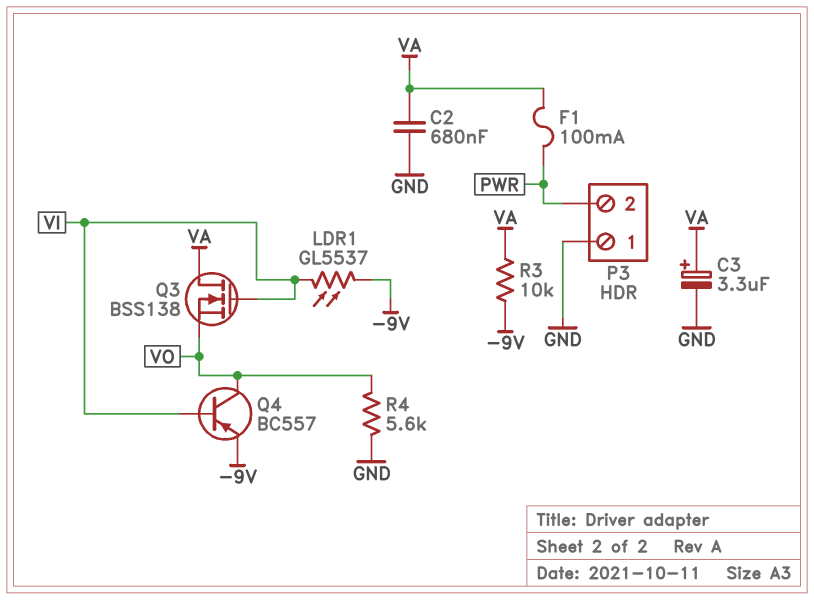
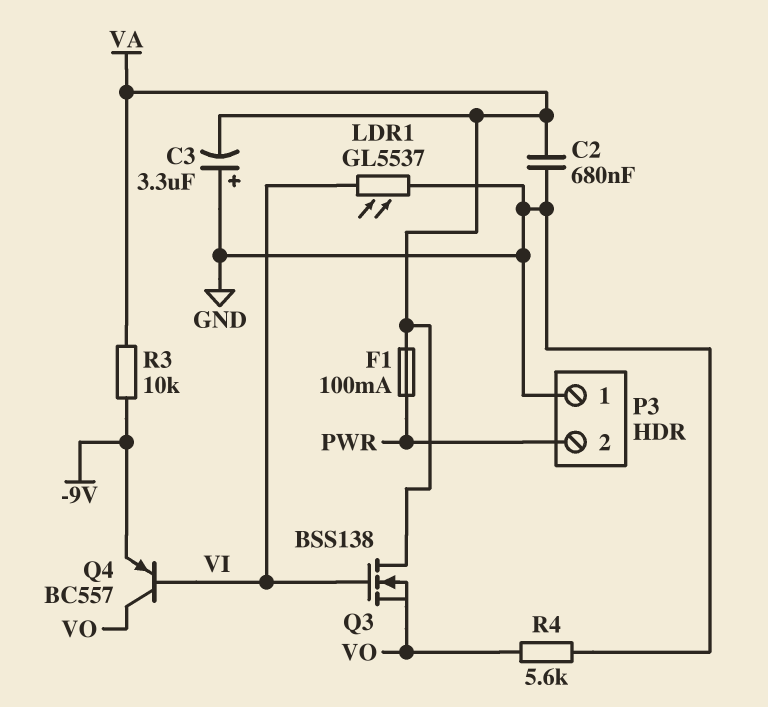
C3: 3.3uF (plus VA, minus GND) -> 3.3uF (plus GND, minus VA)
LDR1: GL5537 (-9V, VI) -> GL5537 (GND, VI)

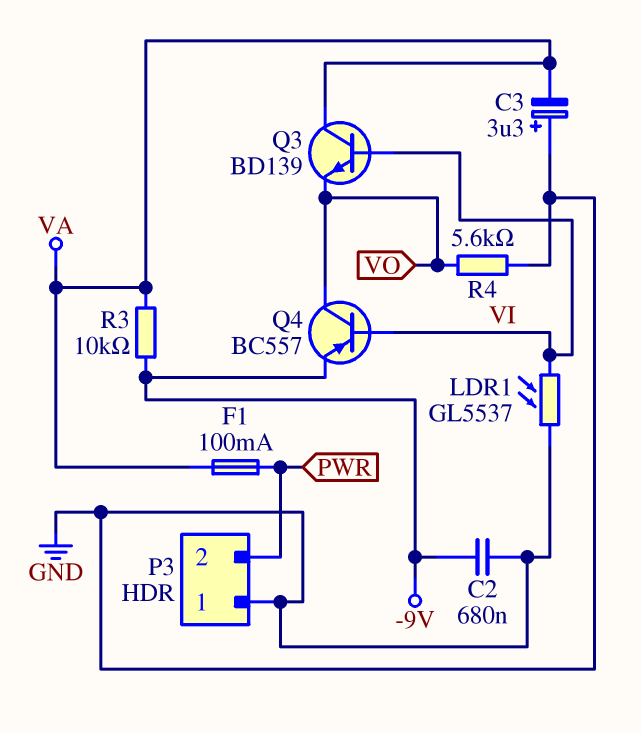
C2: 680nF (GND, VA) -> 680nF (-9V, GND)
Q3: NMOS BSS138 (G VI, D VA, S VO) -> NPN BD139 (B VI, C VA, E VO)

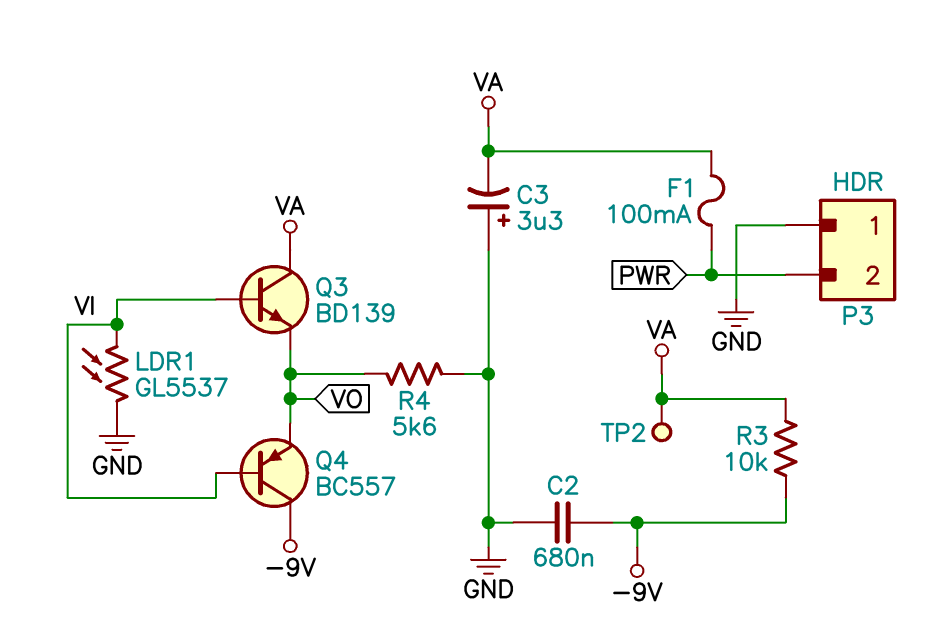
Q4: PNP BC557 (B VI, C VO, E -9V) -> PNP BC557 (B VI, C -9V, E VO)
TP2: none -> test point (VA)

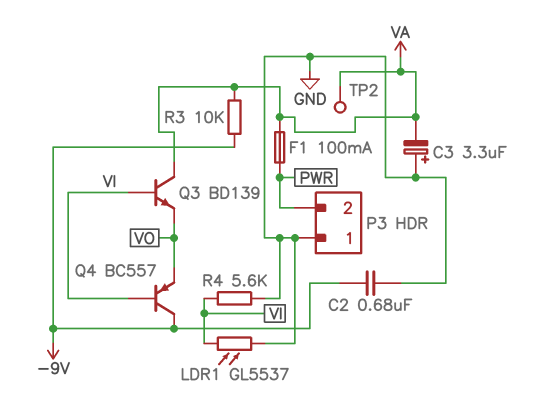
R4: 5.6k (GND, VO) -> 5.6k (GND, VI)

